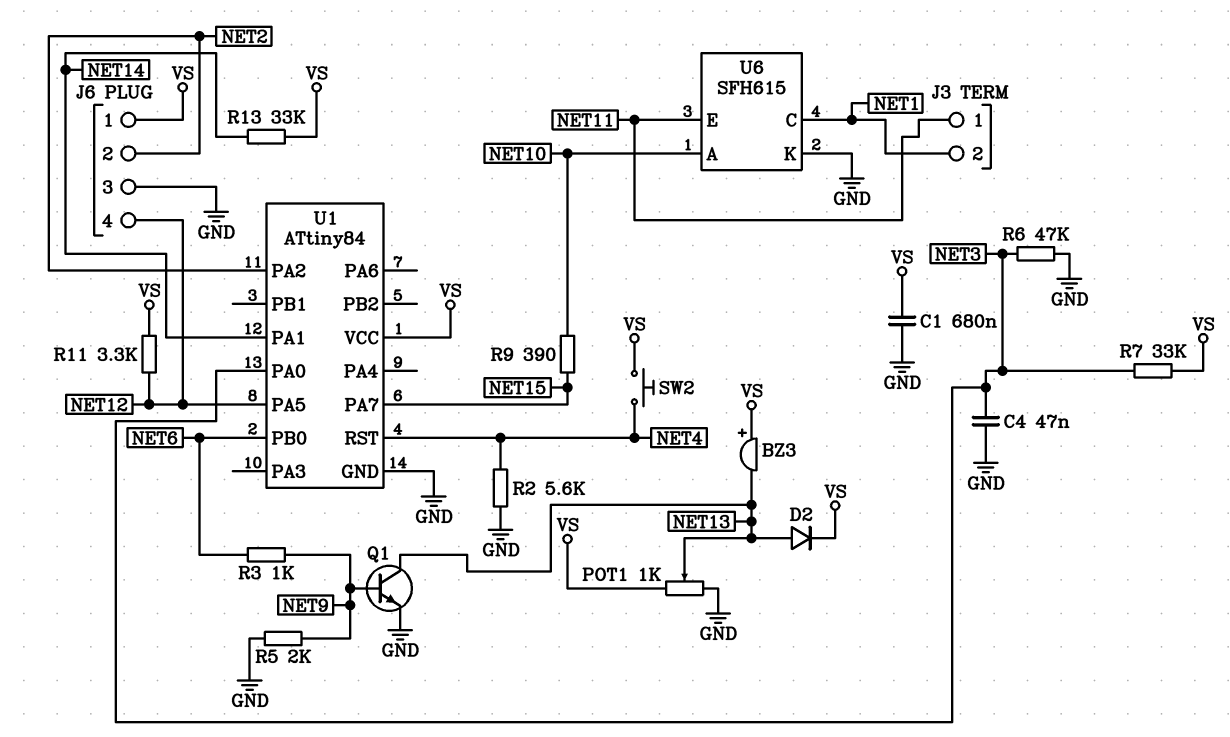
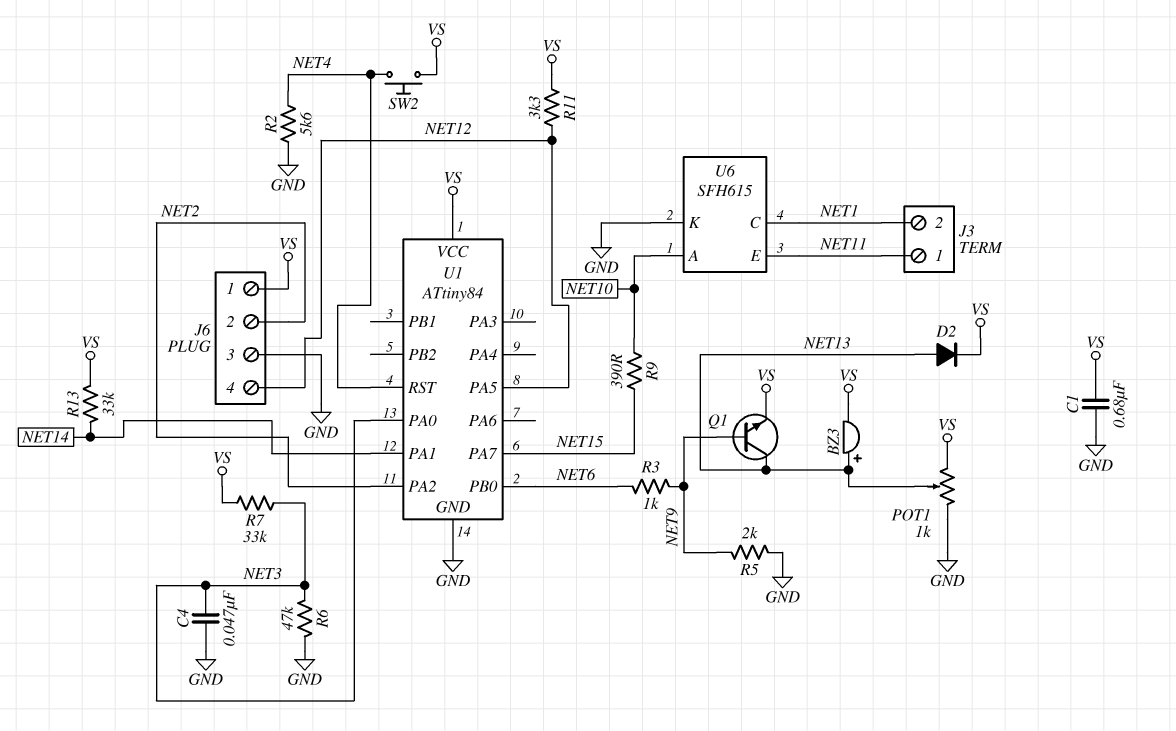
BZ3: buzzer (plus VS, minus NET13) -> buzzer (plus NET13, minus VS)
Q1: NPN (B NET9, C NET13, E GND) -> NPN (B NET9, C NET13, E VS)

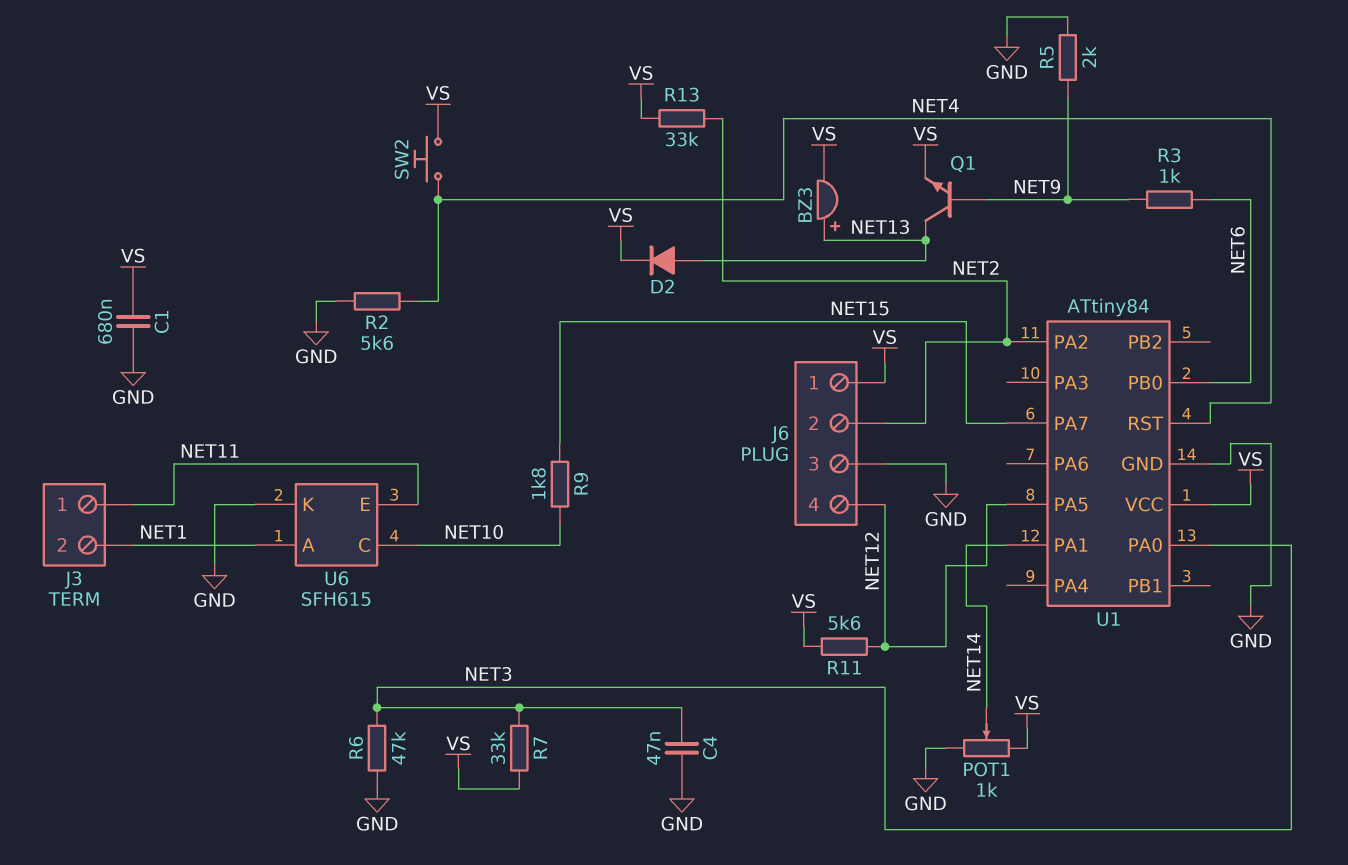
POT1: 1k (GND, VS, wiper NET13) -> 1k (GND, VS, wiper NET14)
R9: 390 (NET10, NET15) -> 1.8k (NET10, NET15)
R11: 3.3k (NET12, VS) -> 5.6k (NET12, VS)
R13: 33k (NET14, VS) -> 33k (NET2, VS)
U6 pin A: NET10 -> NET1
U6 pin C: NET1 -> NET10

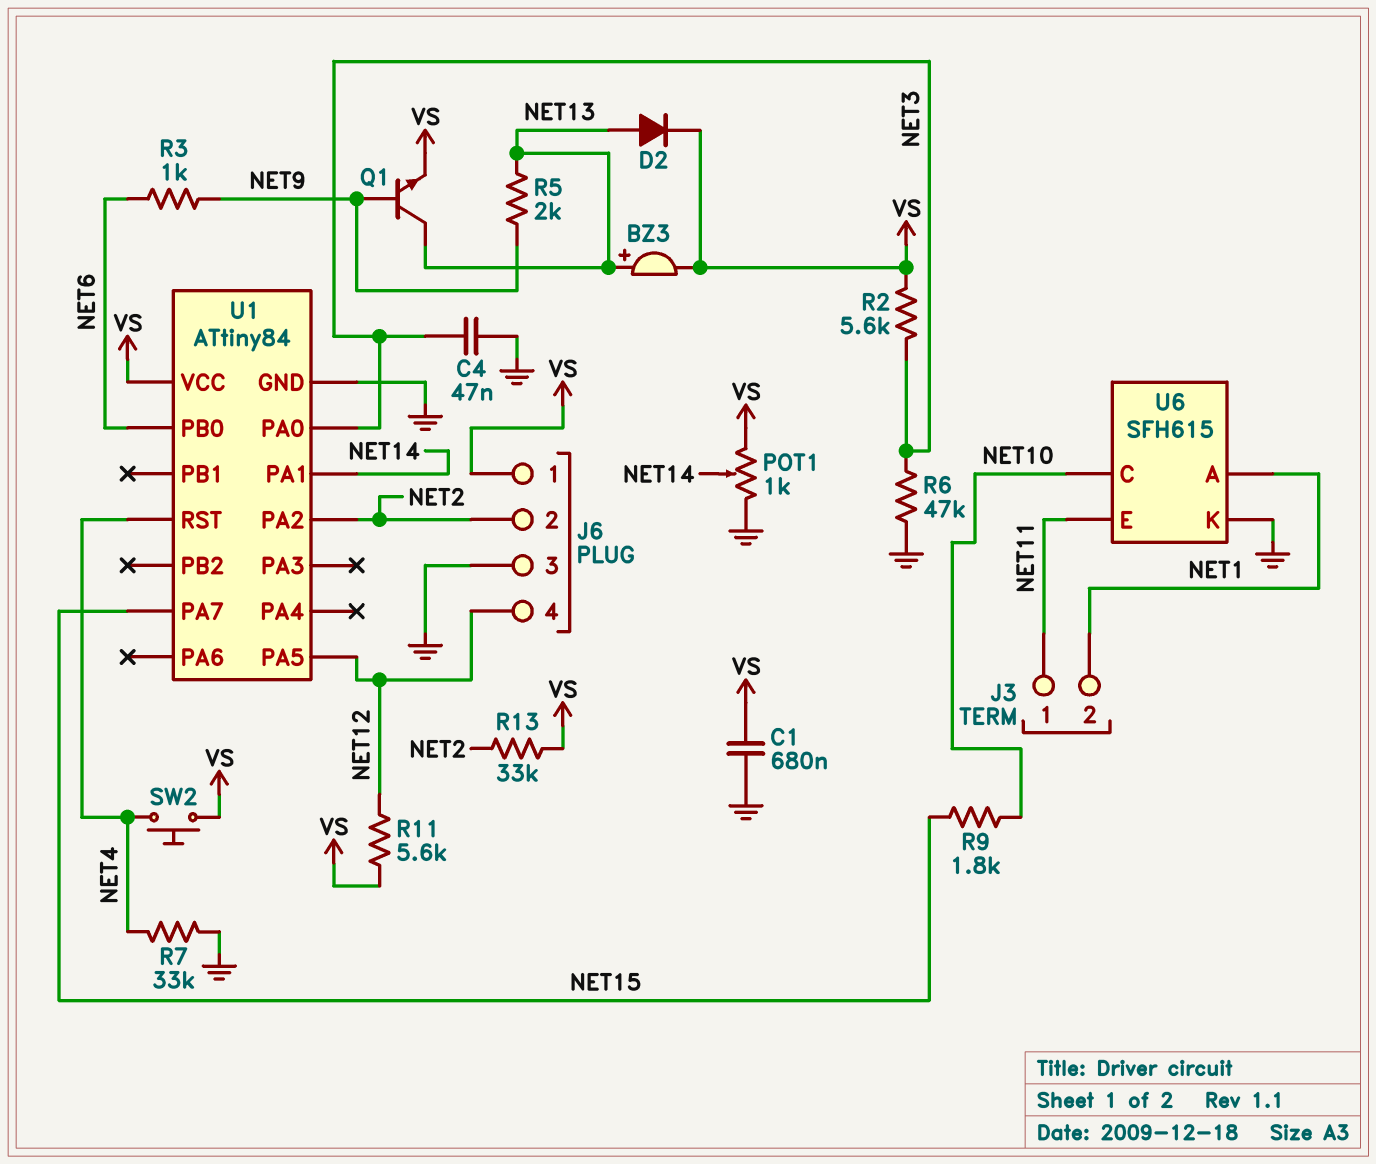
R2: 5.6k (GND, NET4) -> 5.6k (NET3, VS)
R5: 2k (GND, NET9) -> 2k (NET9, NET13)
R7: 33k (NET3, VS) -> 33k (GND, NET4)

